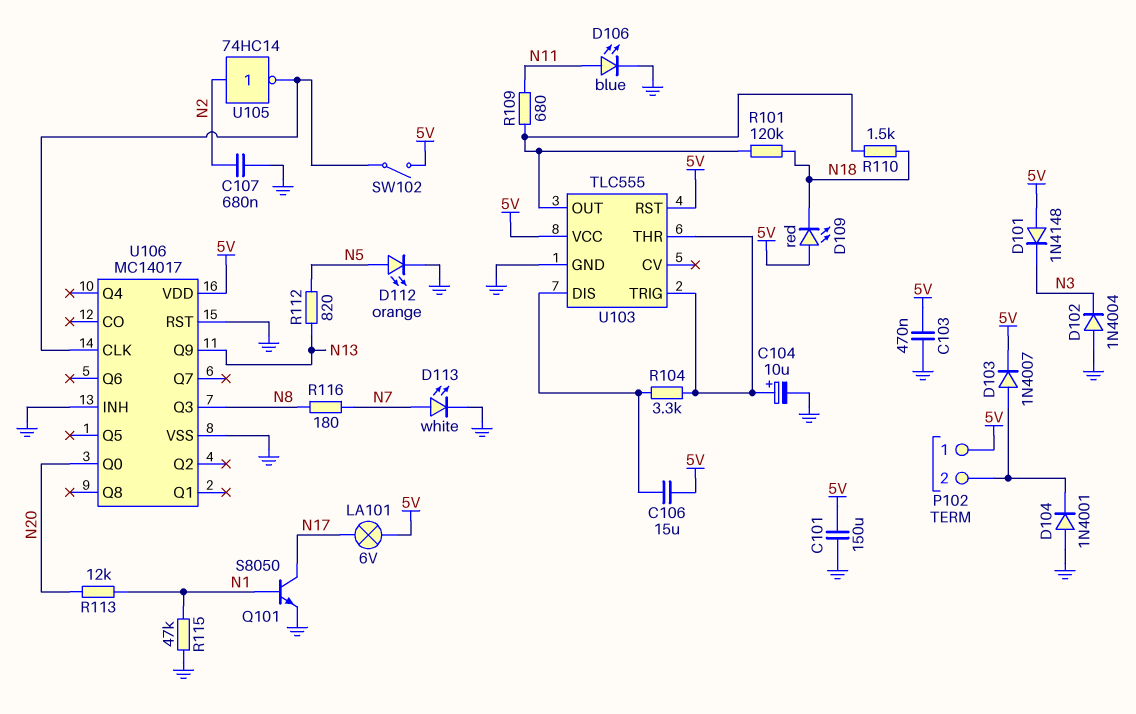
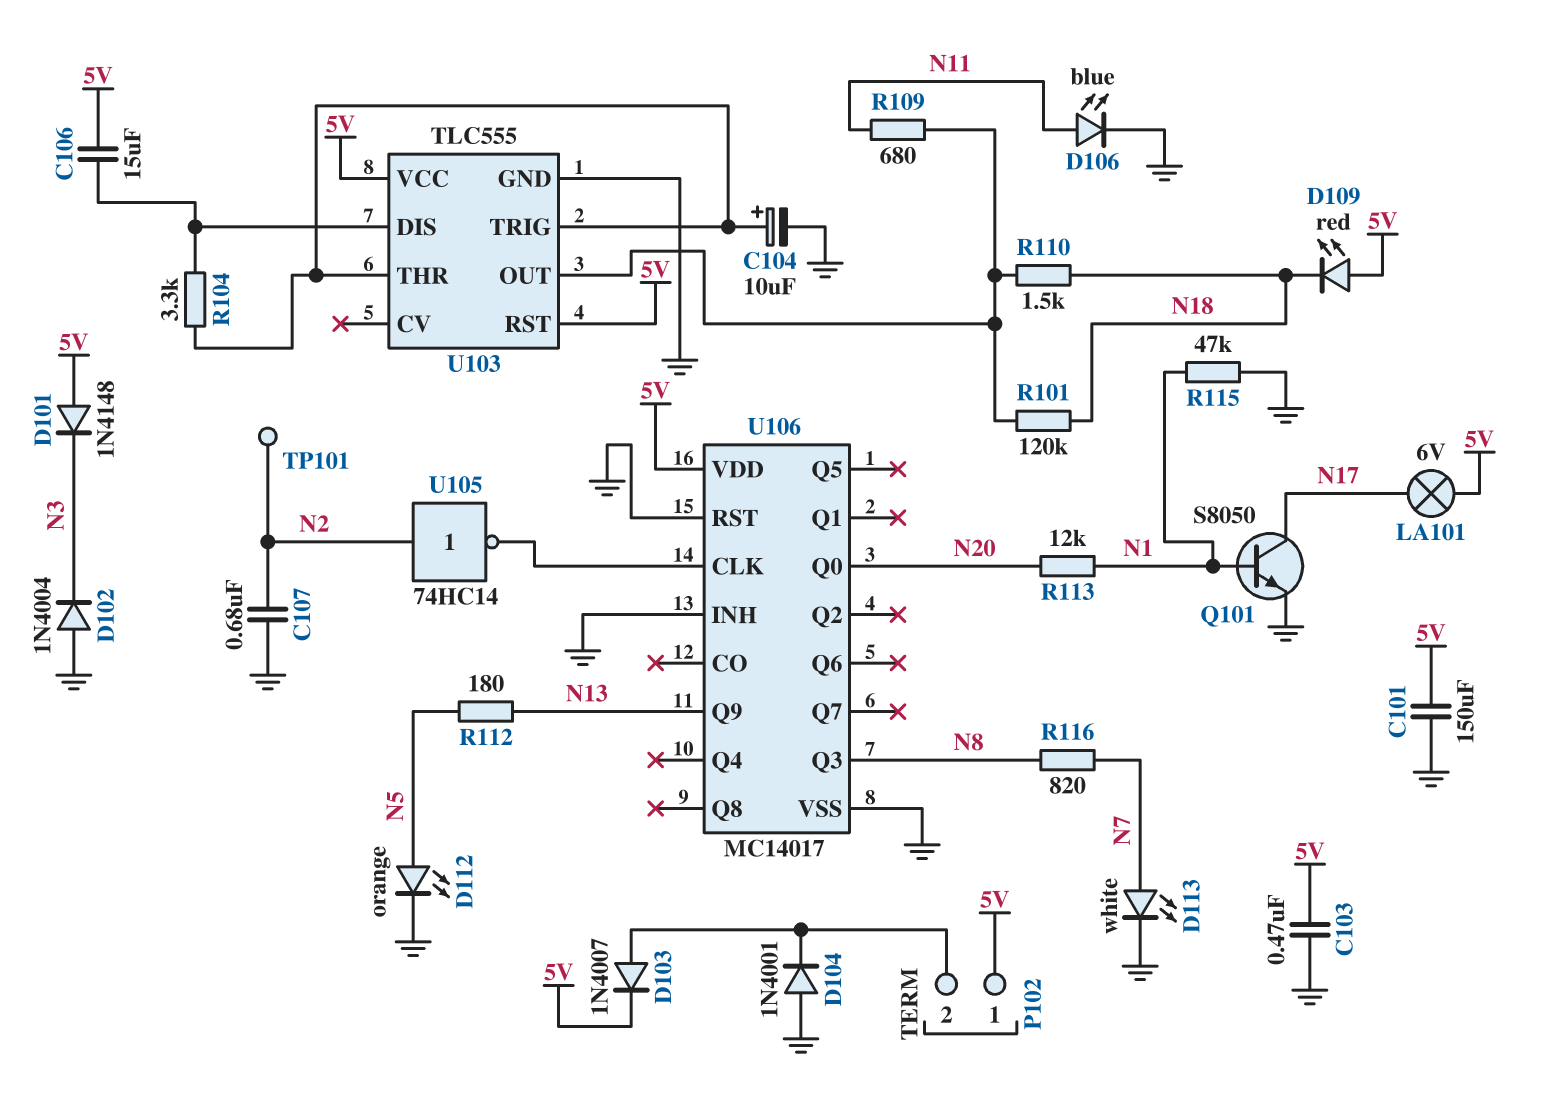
R112: 820 (N5, N13) -> 180 (N5, N13)
R116: 180 (N7, N8) -> 820 (N7, N8)
SW102: switch (5V, U106/CLK) -> none
TP101: none -> test point (N2)

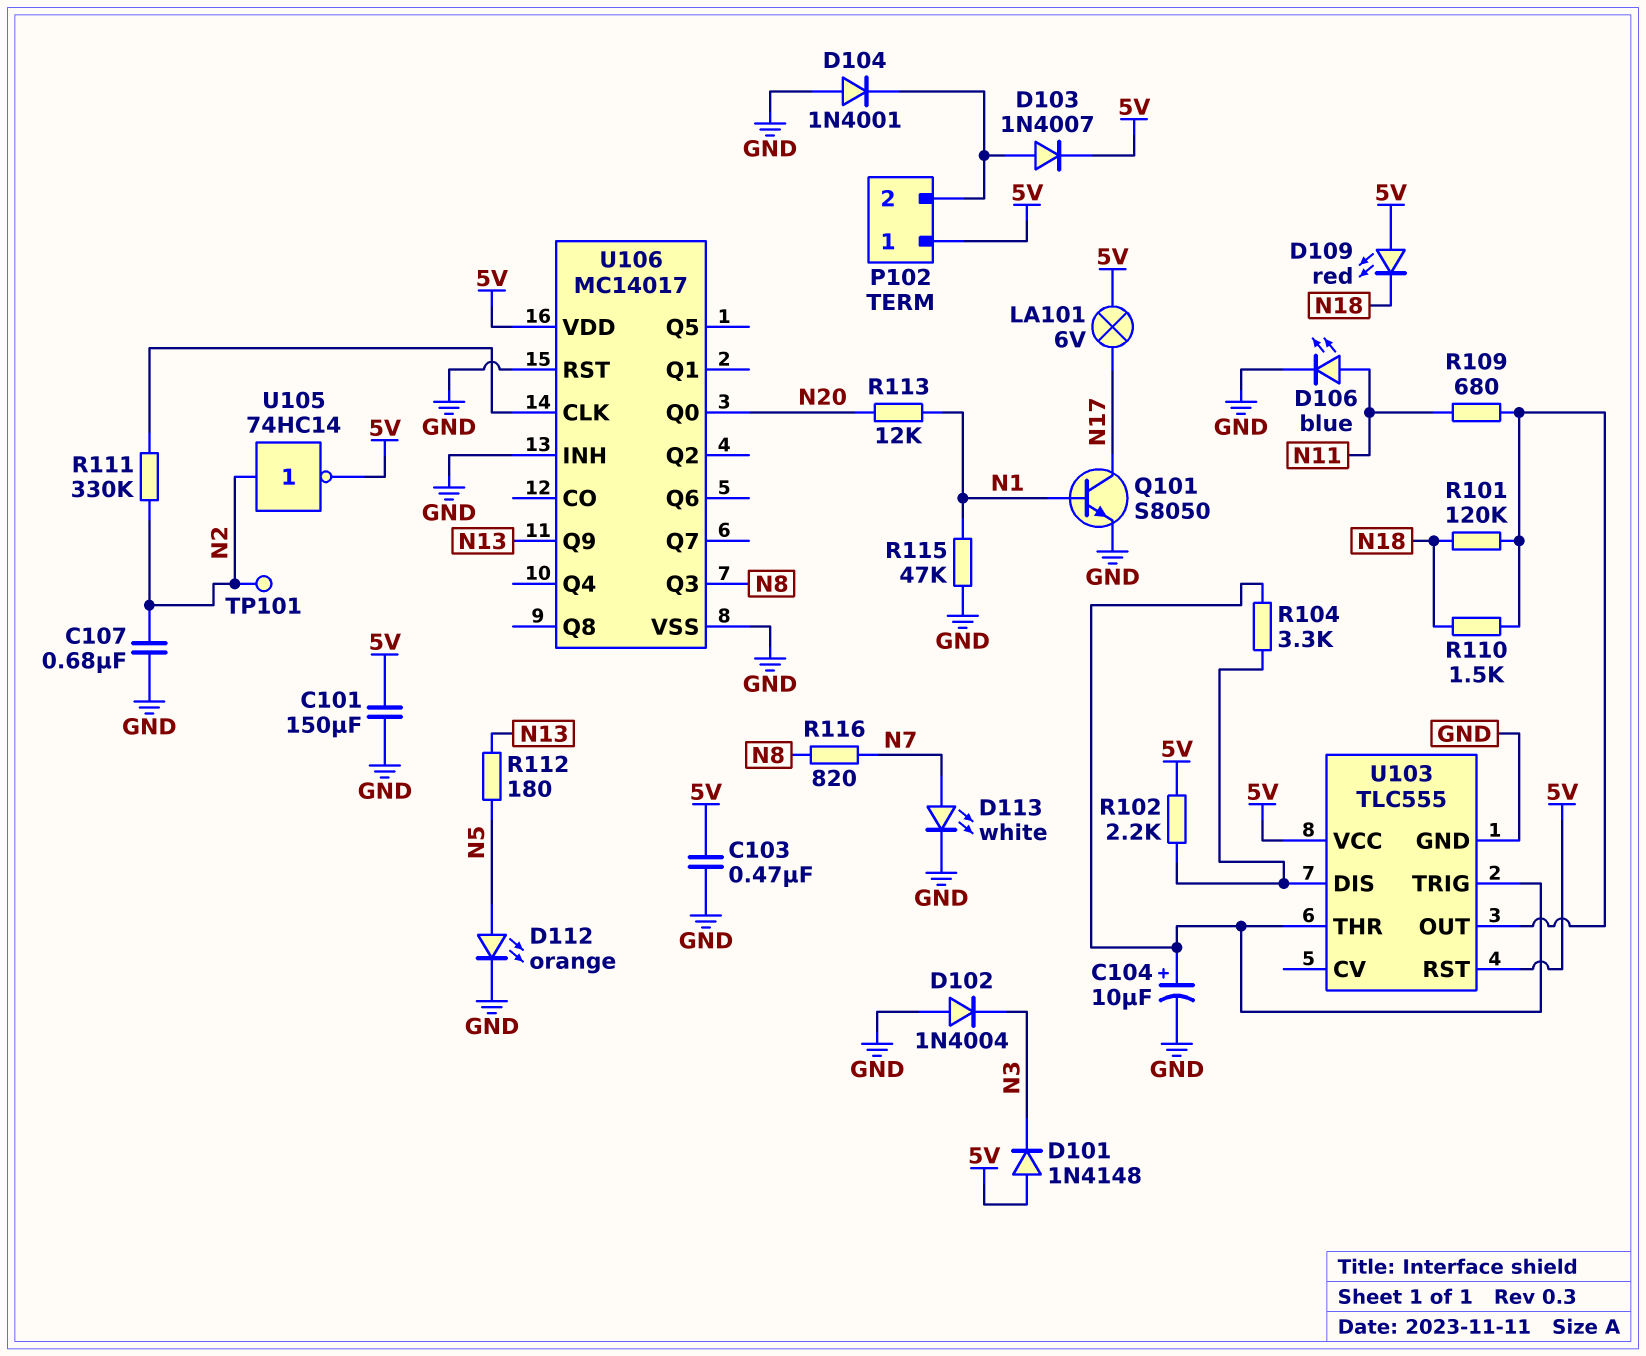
C106: 15uF (5V, U103/DIS) -> none
R102: none -> 2.2k (5V, U103/DIS)
R111: none -> 330k (N2, U106/CLK)
U105: NOT 74HC14 (in N2, out U106/CLK) -> NOT 74HC14 (in N2, out 5V)

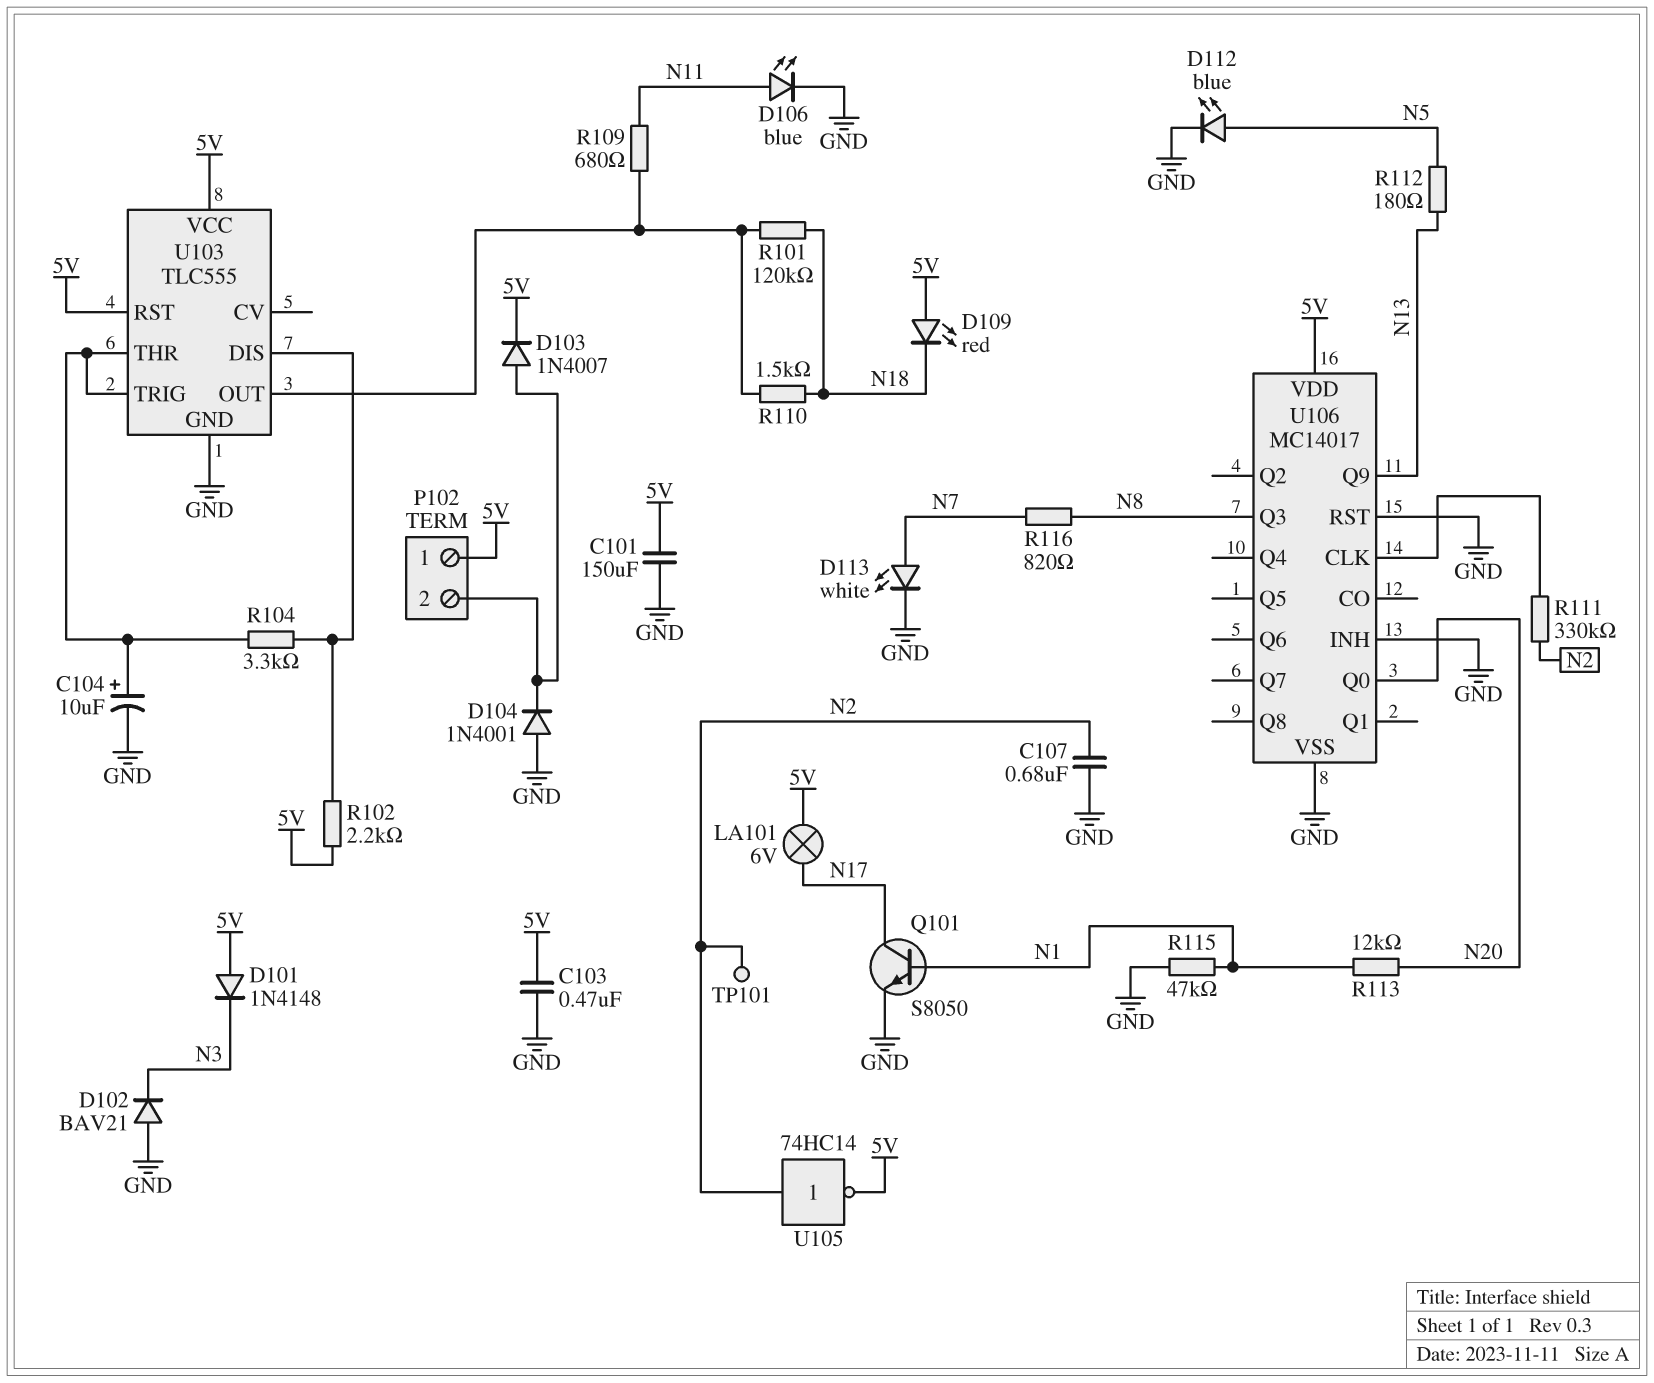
D102: diode 1N4004 (A GND, K N3) -> diode BAV21 (A GND, K N3)
D112: LED orange (A N5, K GND) -> LED blue (A N5, K GND)

